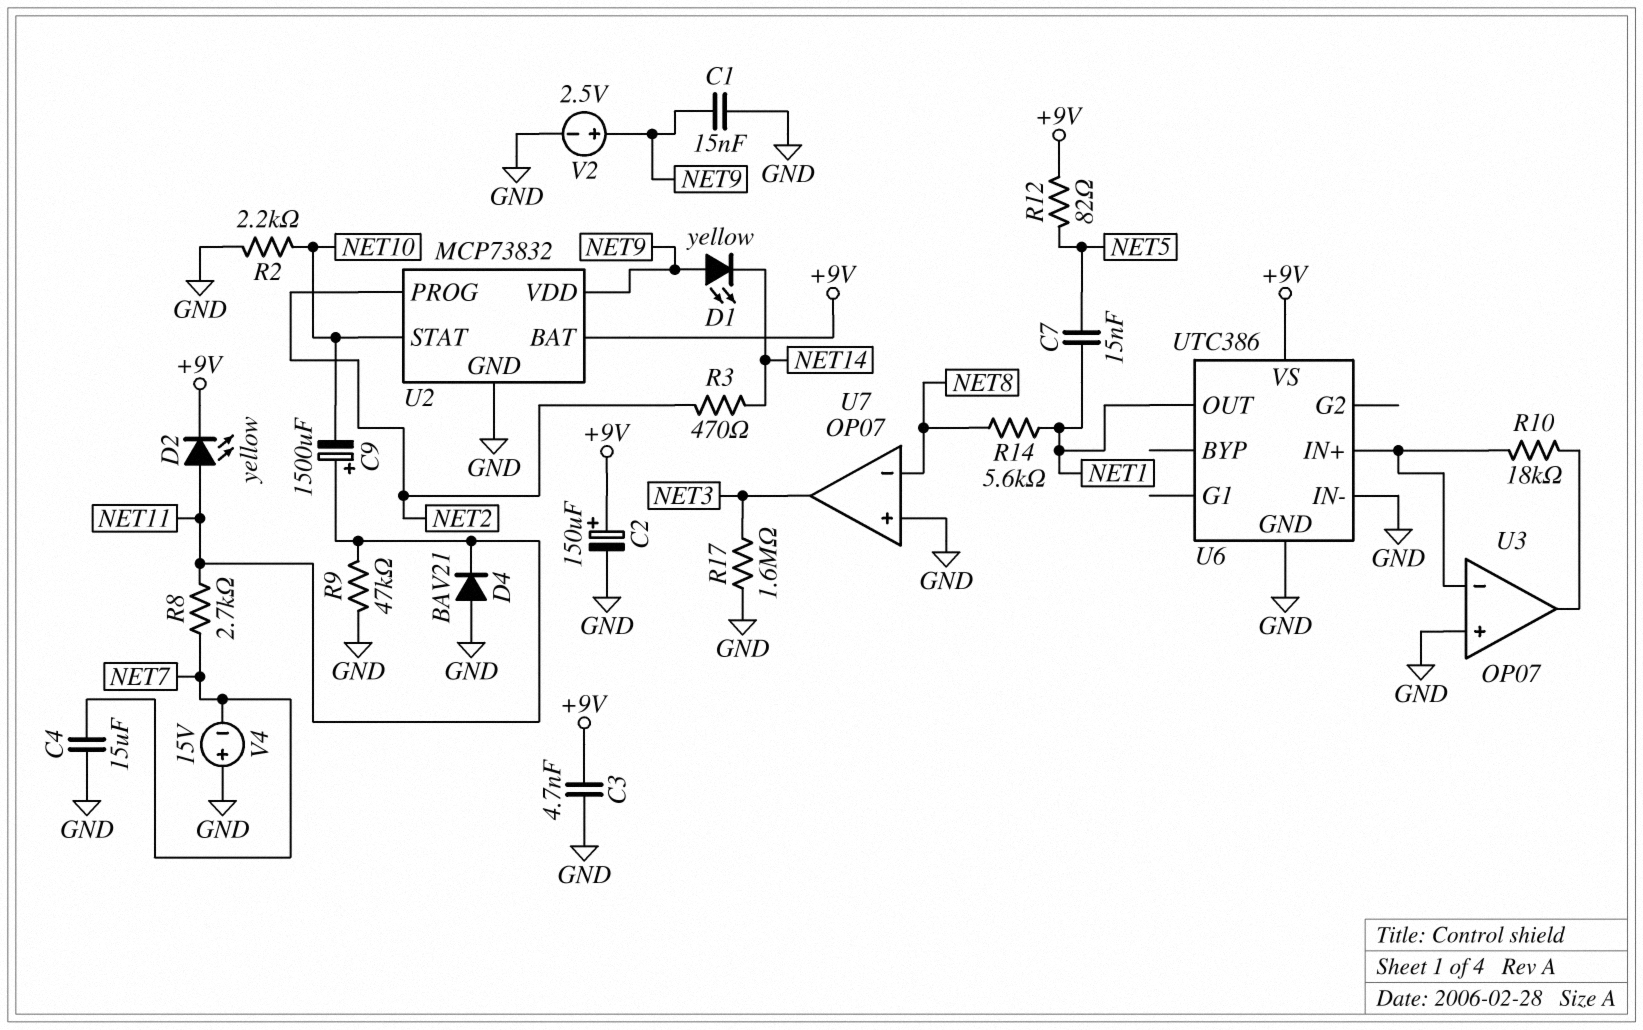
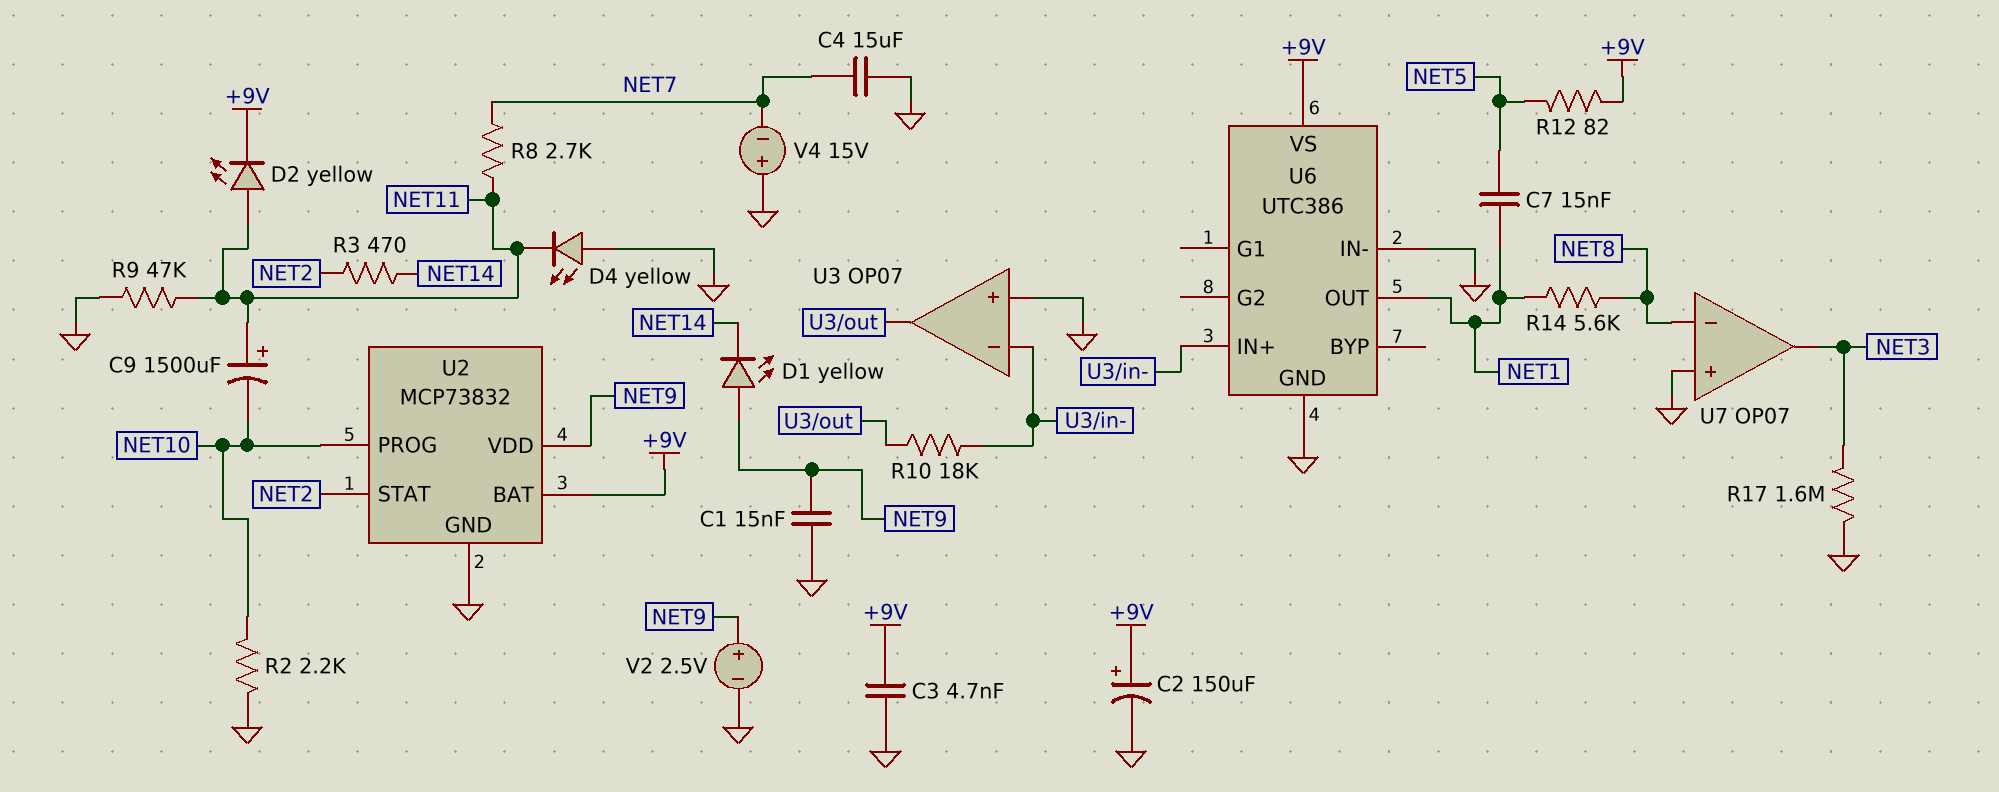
D4: diode BAV21 (A GND, K NET11) -> LED yellow (A GND, K NET11)
U2 pin PROG: NET2 -> NET10
U2 pin STAT: NET10 -> NET2

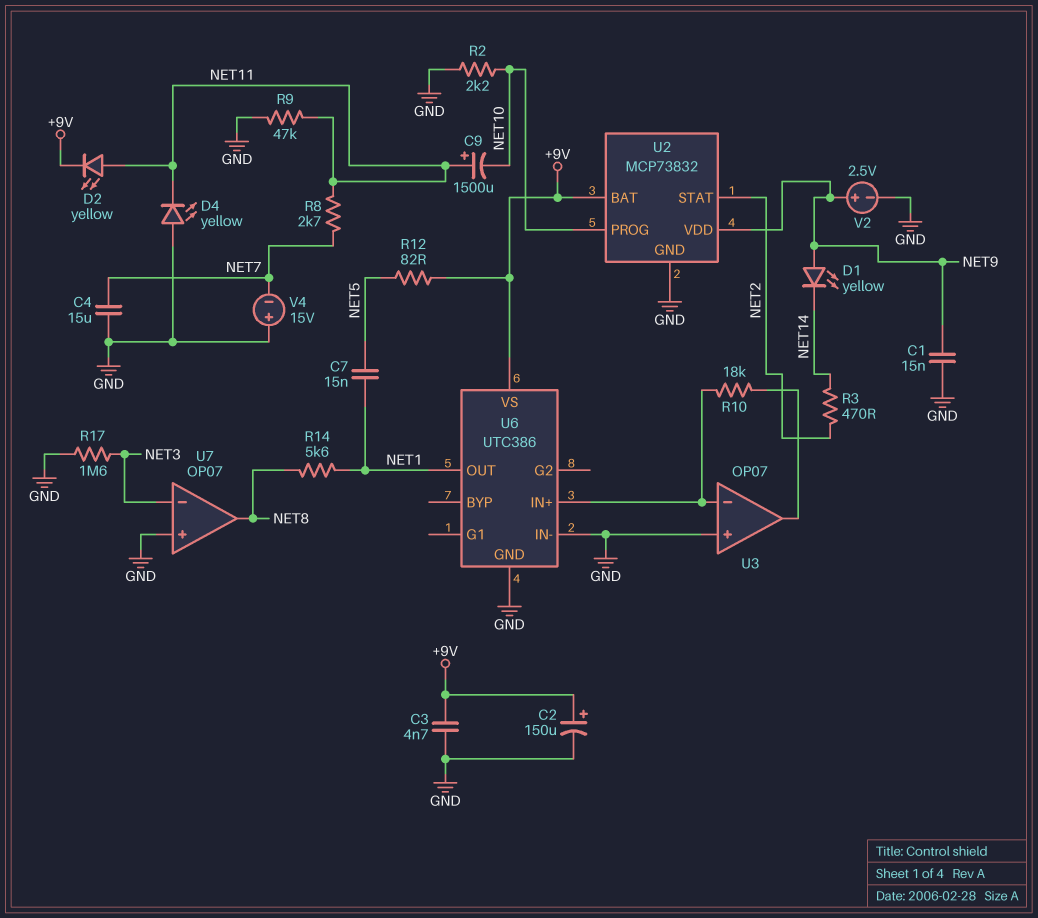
U7 pin in-: NET8 -> NET3
U7 pin out: NET3 -> NET8

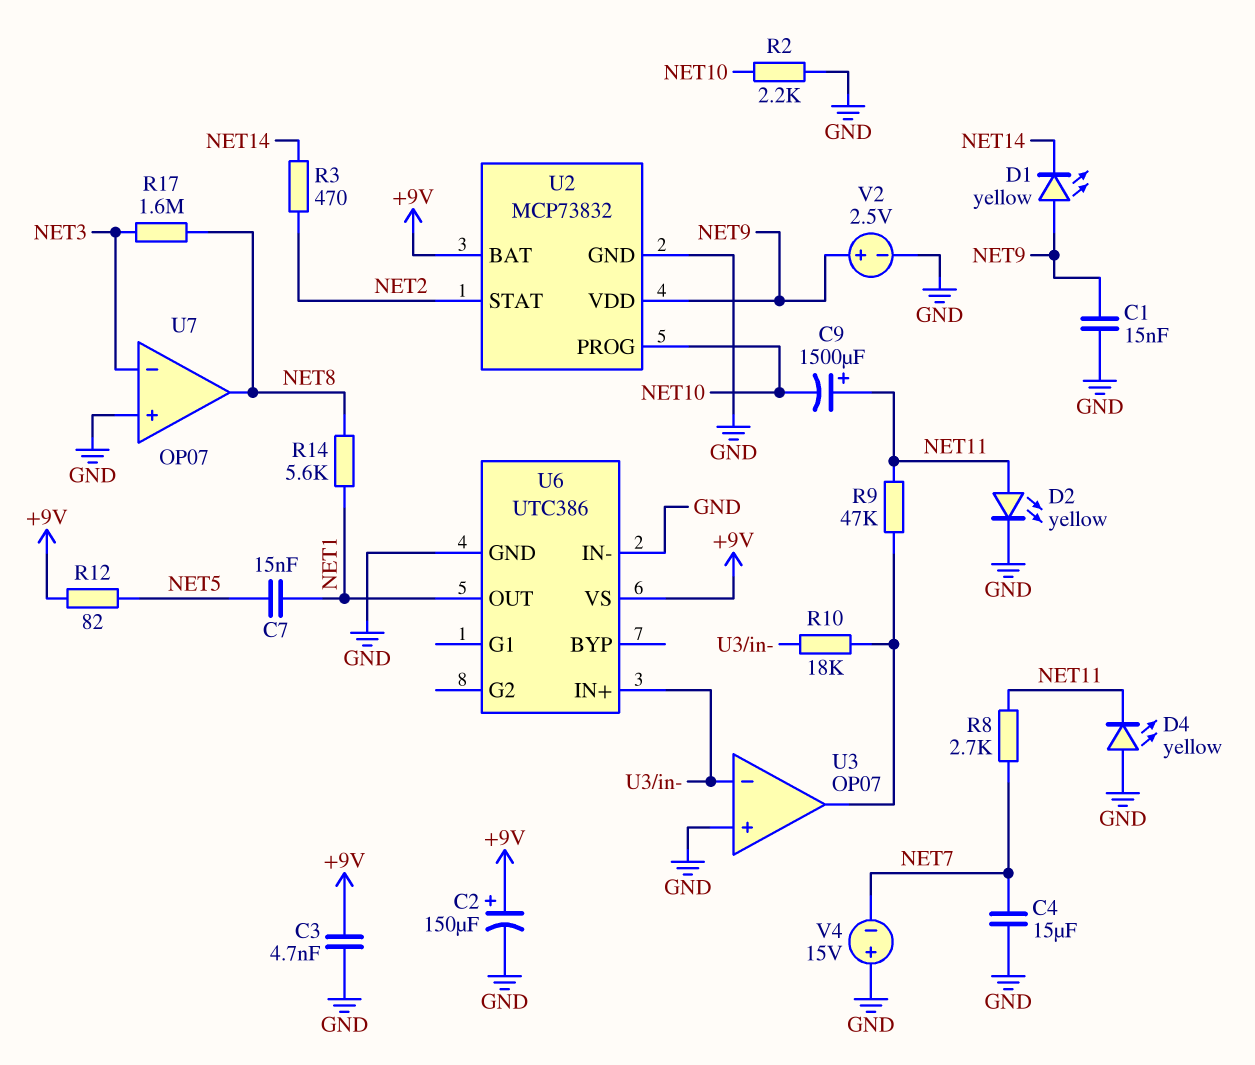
D2: LED yellow (A NET11, K +9V) -> LED yellow (A NET11, K GND)
R9: 47k (GND, NET11) -> 47k (NET11, U3/out)
R17: 1.6M (GND, NET3) -> 1.6M (NET3, NET8)

